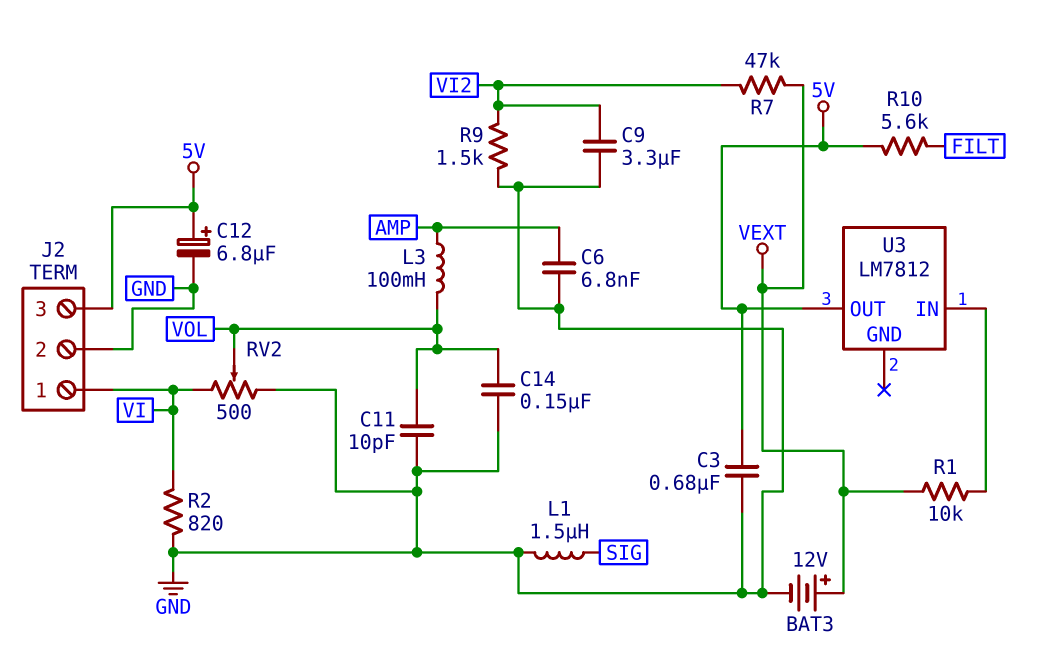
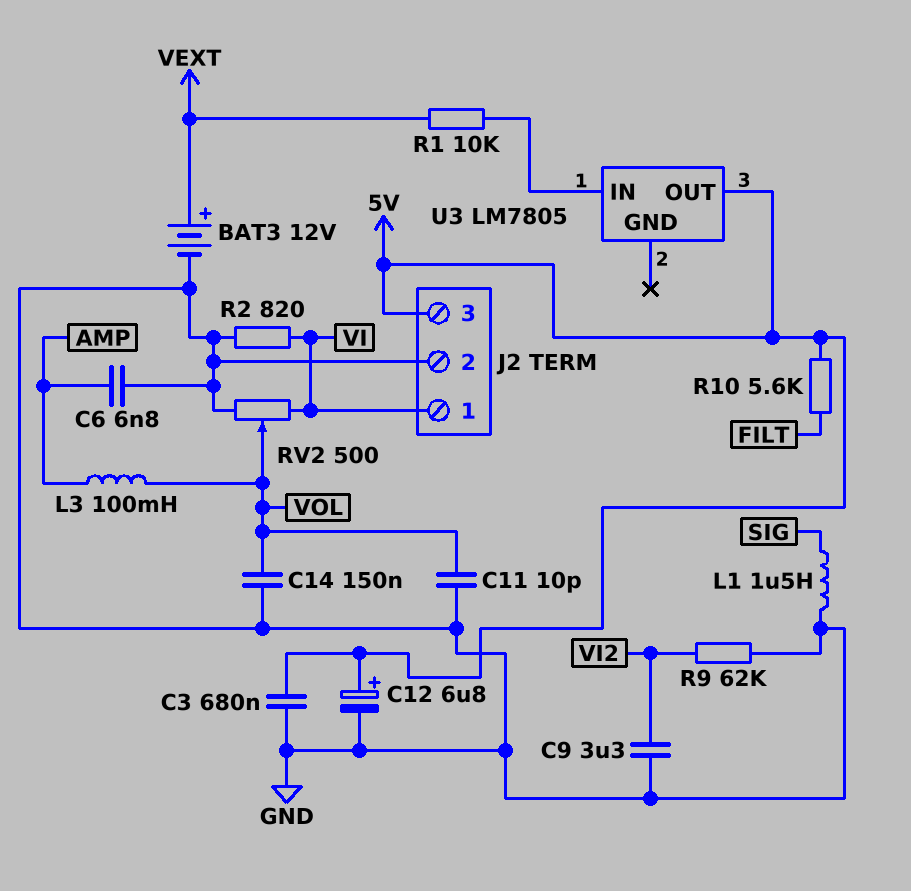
R7: 47k (VEXT, VI2) -> none
R9: 1.5k (GND, VI2) -> 62k (GND, VI2)
U3: LM7812 -> LM7805

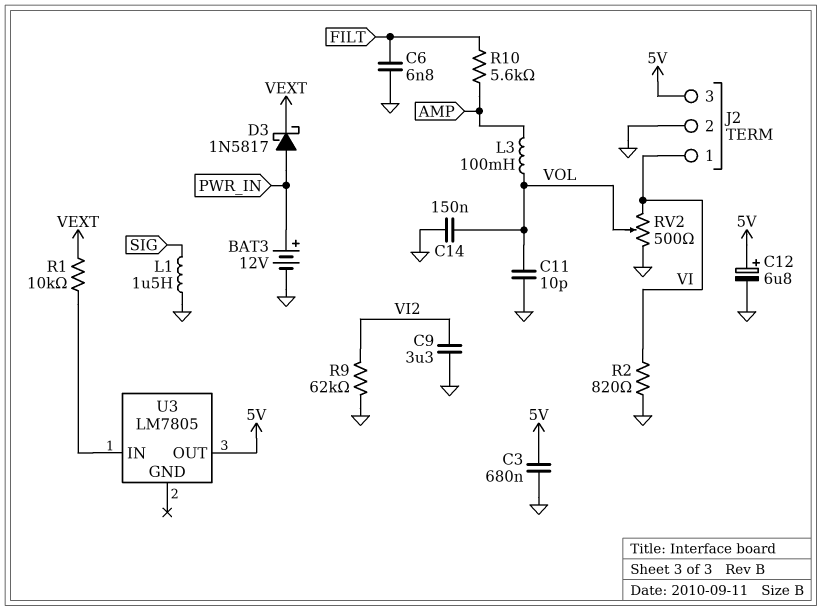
BAT3: 12V (plus VEXT, minus GND) -> 12V (plus PWR_IN, minus GND)
C6: 6.8nF (AMP, GND) -> 6.8nF (FILT, GND)
D3: none -> schottky 1N5817 (A PWR_IN, K VEXT)
R10: 5.6k (5V, FILT) -> 5.6k (AMP, FILT)

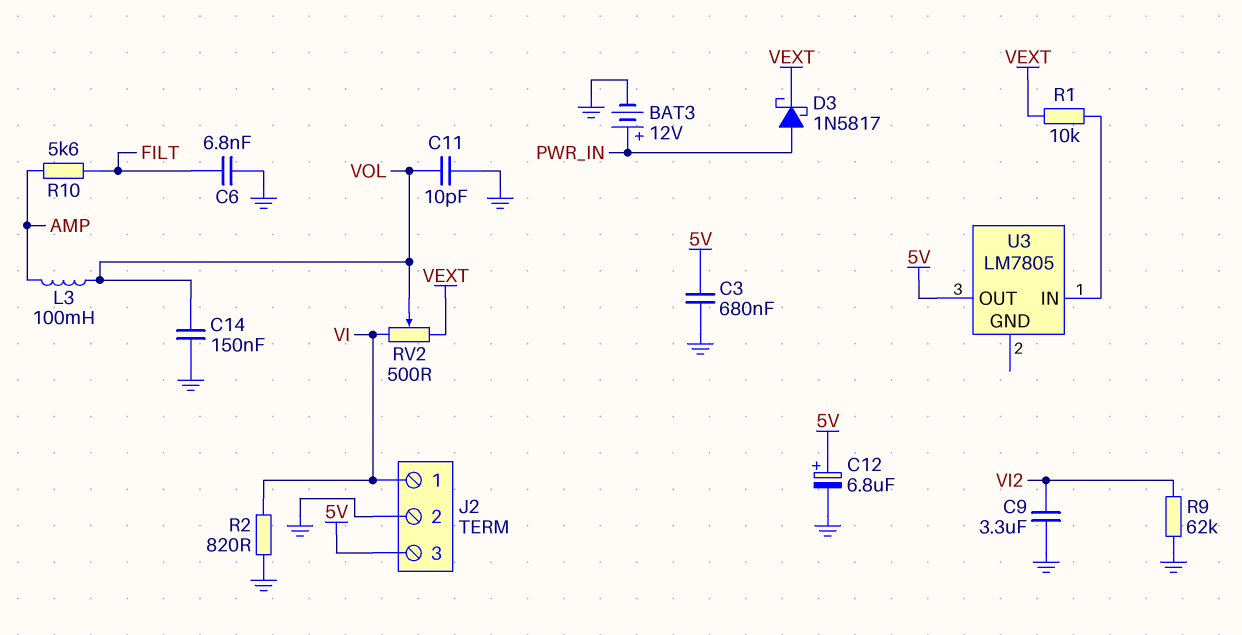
L1: 1.5uH (GND, SIG) -> none
RV2: 500 (GND, VI, wiper VOL) -> 500 (VEXT, VI, wiper VOL)

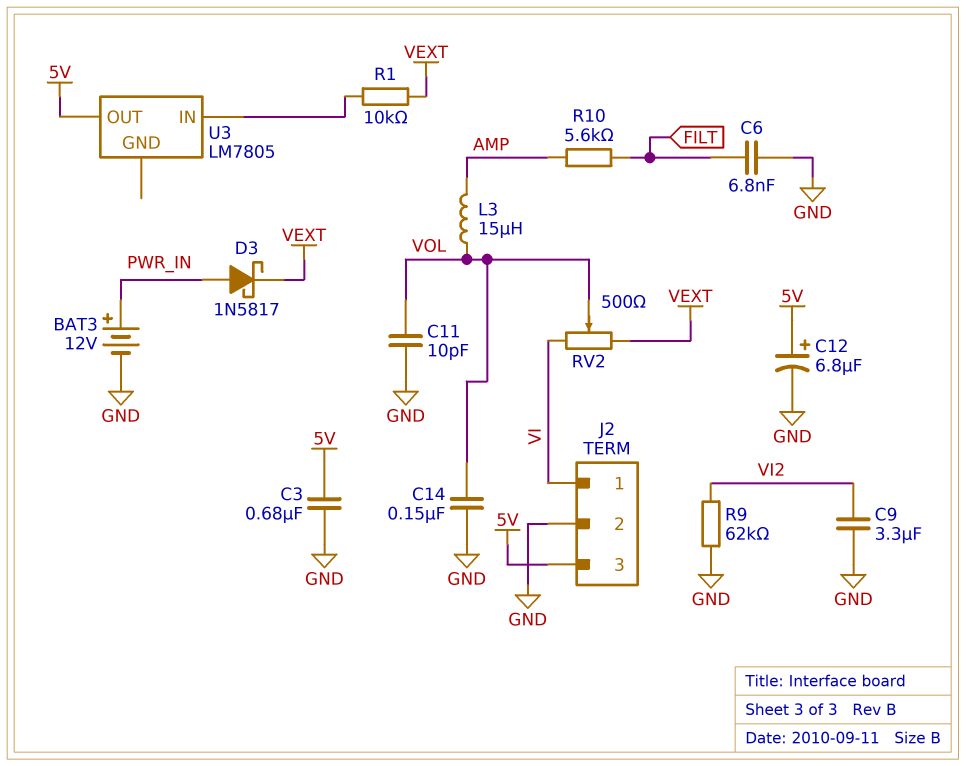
L3: 100mH (AMP, VOL) -> 15uH (AMP, VOL)
R2: 820 (GND, VI) -> none

